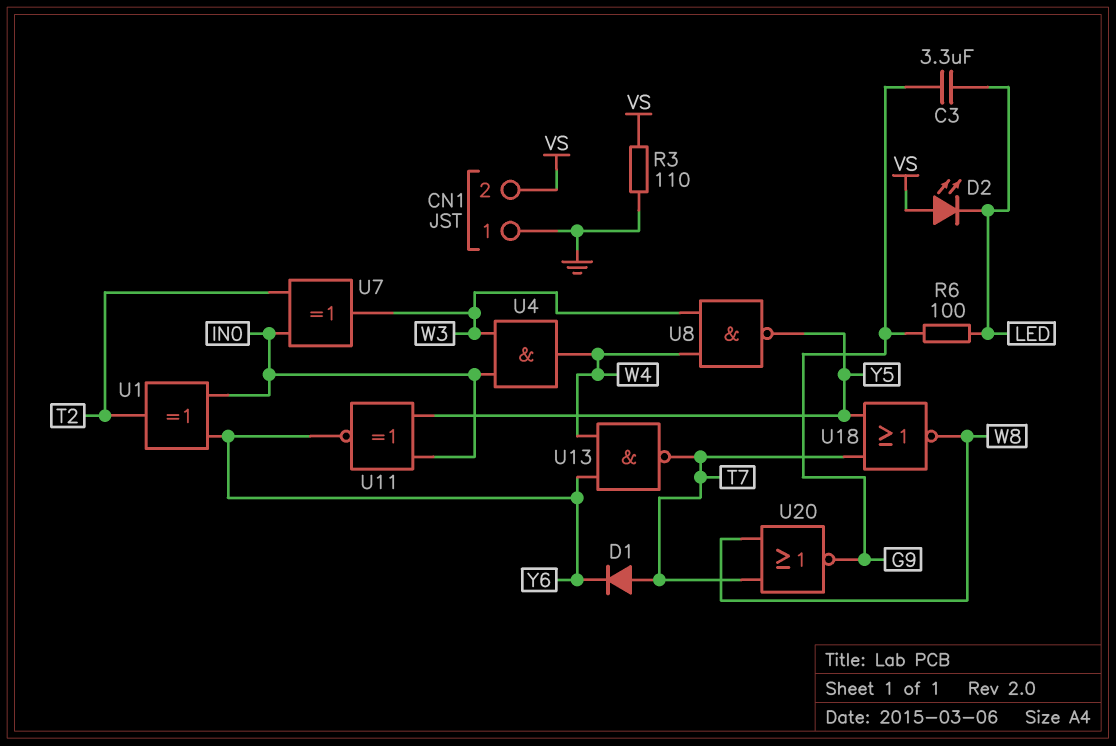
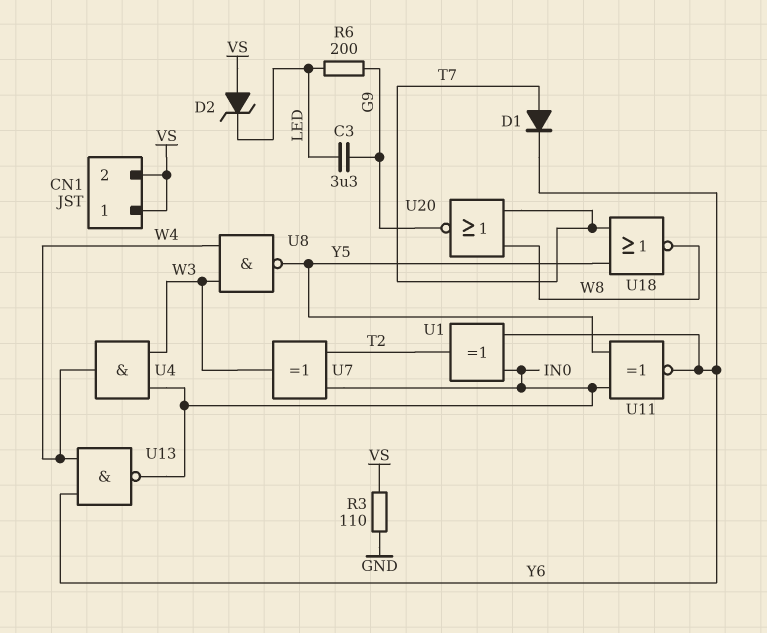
CN1 pin 1: GND -> VS
D2: LED (A VS, K LED) -> zener (A VS, K LED)
R6: 100 (G9, LED) -> 200 (G9, LED)
U13: NAND (in W4, in Y6, out T7) -> NAND (in W4, in Y6, out IN0)

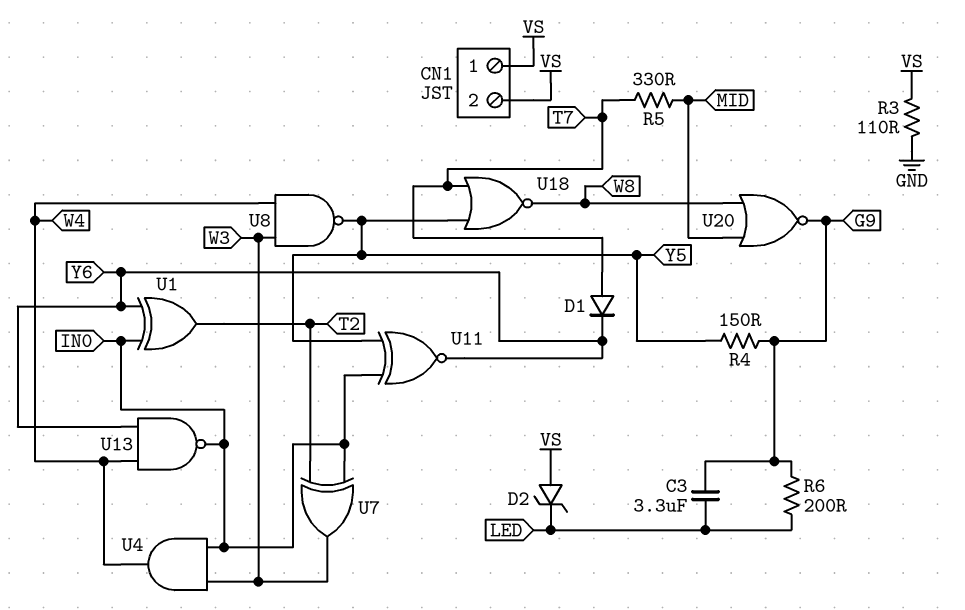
R4: none -> 150 (G9, Y5)
R5: none -> 330 (MID, T7)
U20: NOR (in T7, in W8, out G9) -> NOR (in MID, in W8, out G9)

